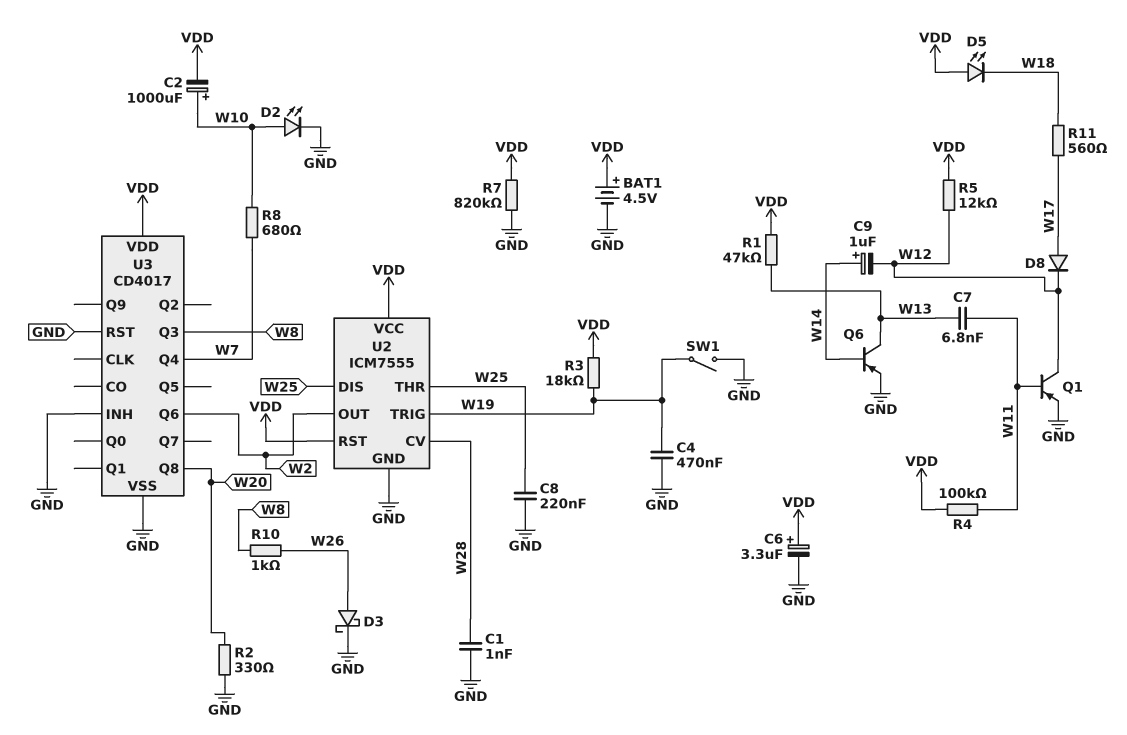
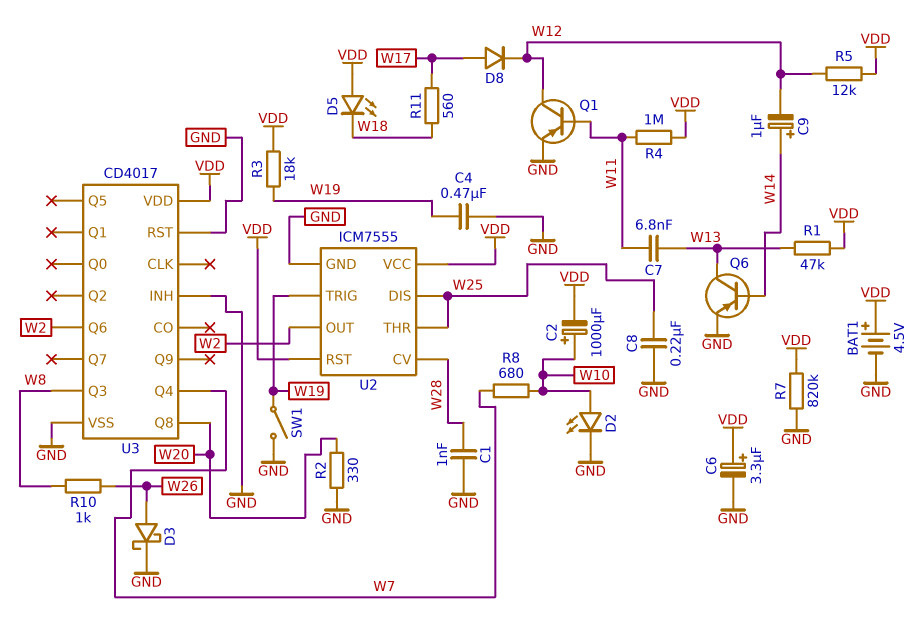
R4: 100k (VDD, W11) -> 1M (VDD, W11)

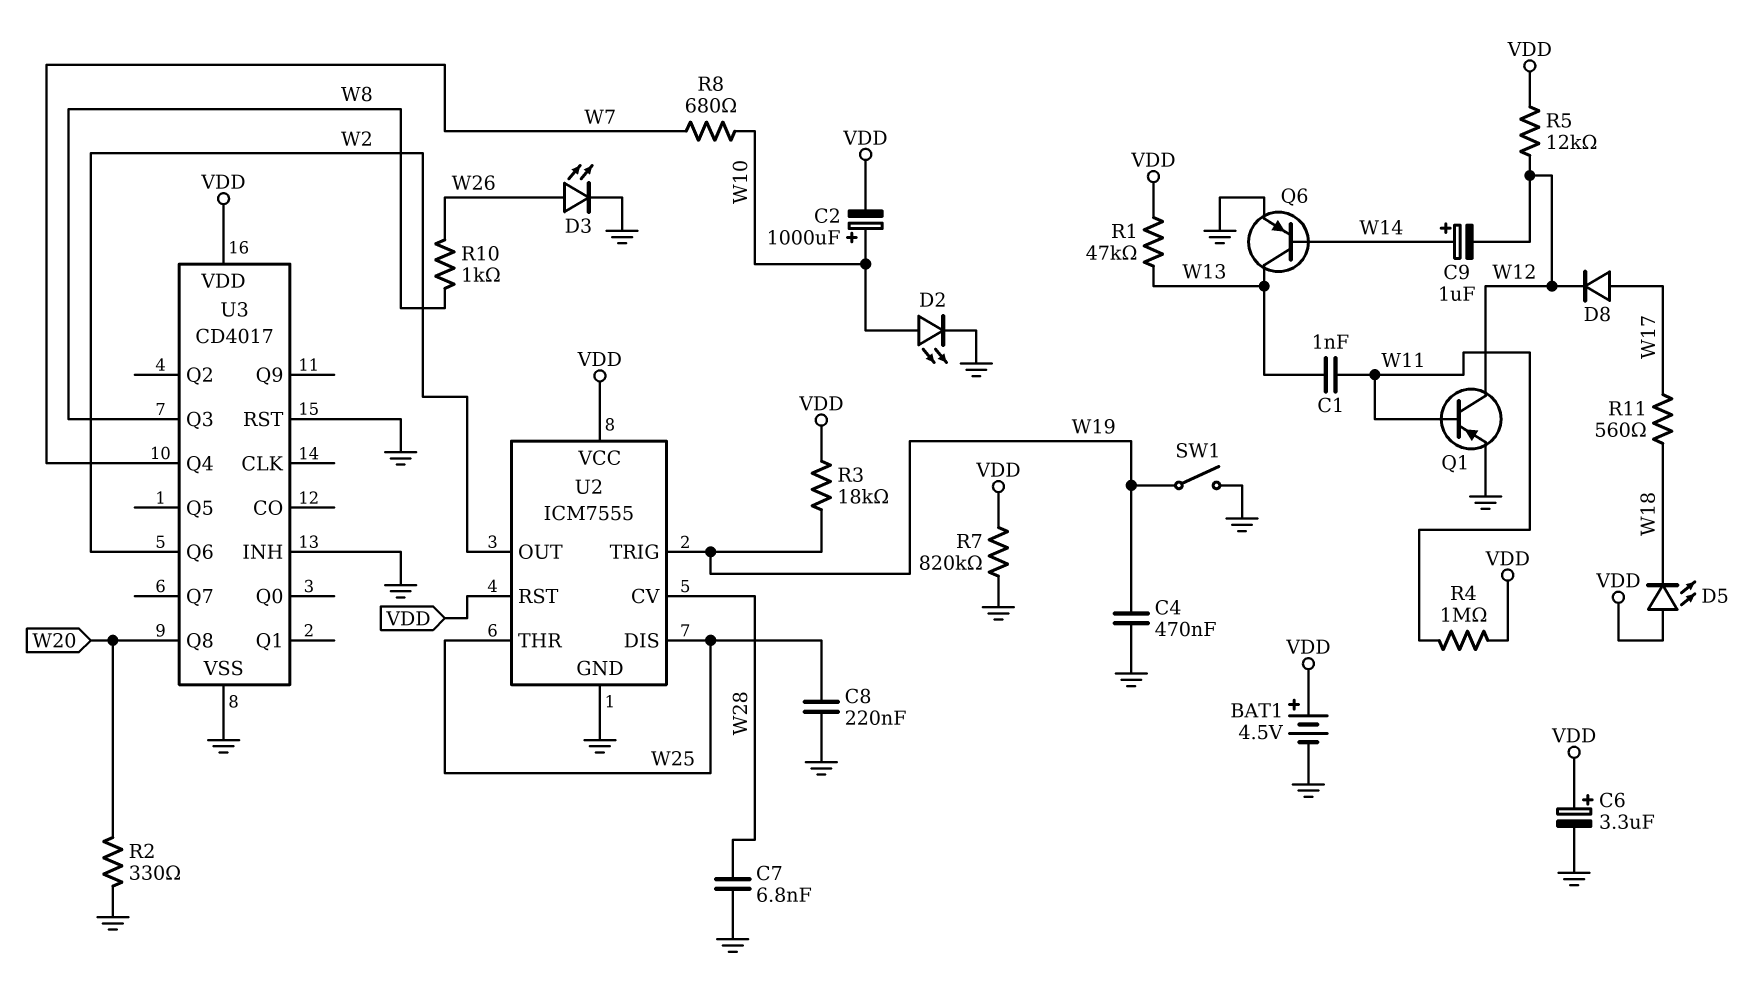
C1: 1nF (GND, W28) -> 1nF (W11, W13)
C7: 6.8nF (W11, W13) -> 6.8nF (GND, W28)
D3: schottky (A W26, K GND) -> LED (A W26, K GND)

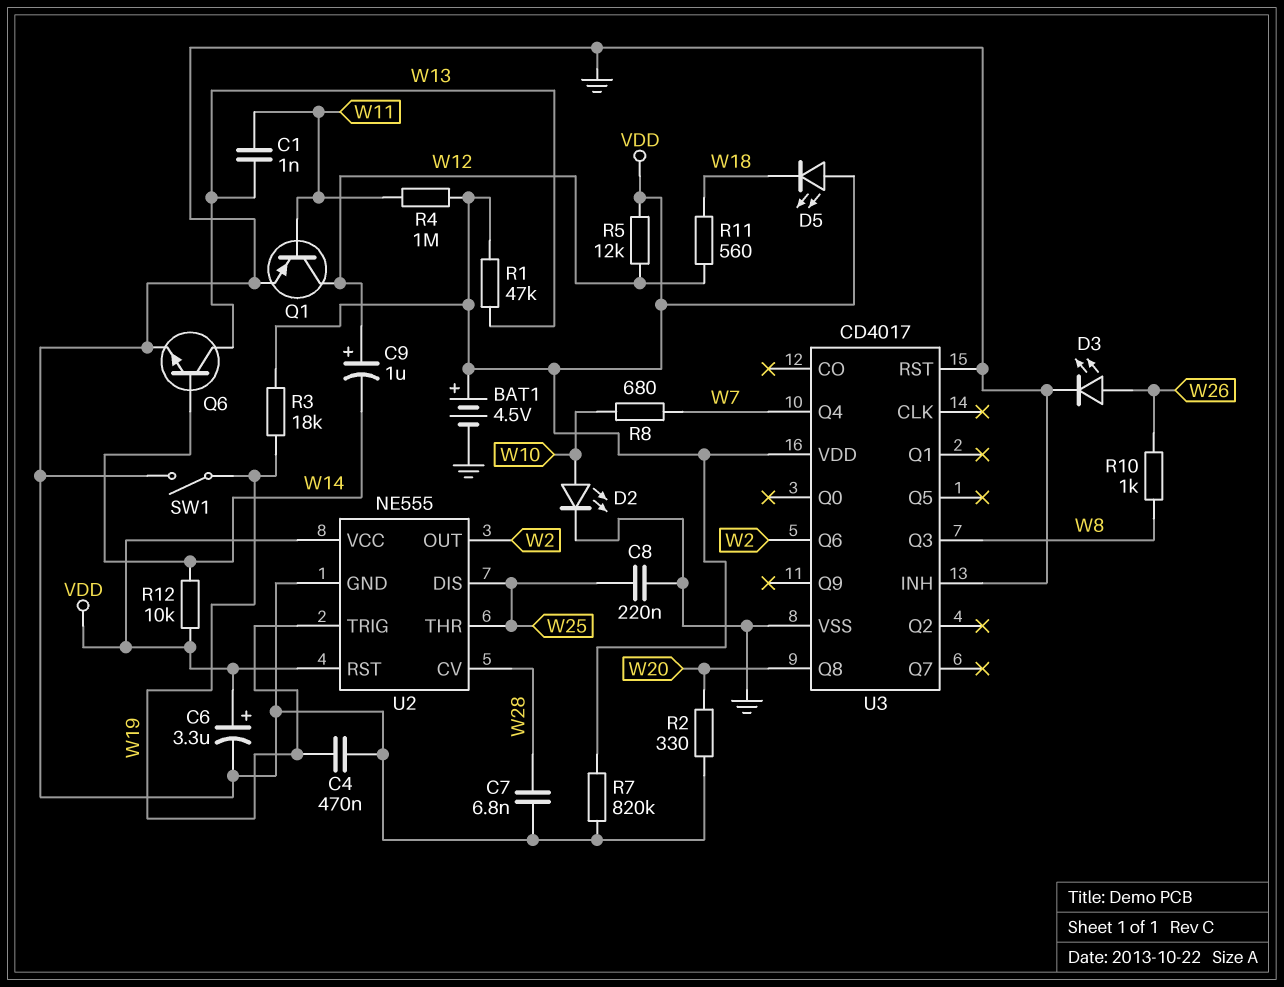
C2: 1000uF (plus W10, minus VDD) -> none
C9: 1uF (plus W14, minus W12) -> 1uF (plus W12, minus W14)
D8: diode (A W17, K W12) -> none
Q6: PNP (B W14, C W13, E GND) -> NPN (B W14, C W13, E GND)
R11: 560 (W17, W18) -> 560 (W12, W18)
R12: none -> 10k (VDD, W14)
U2: ICM7555 -> NE555

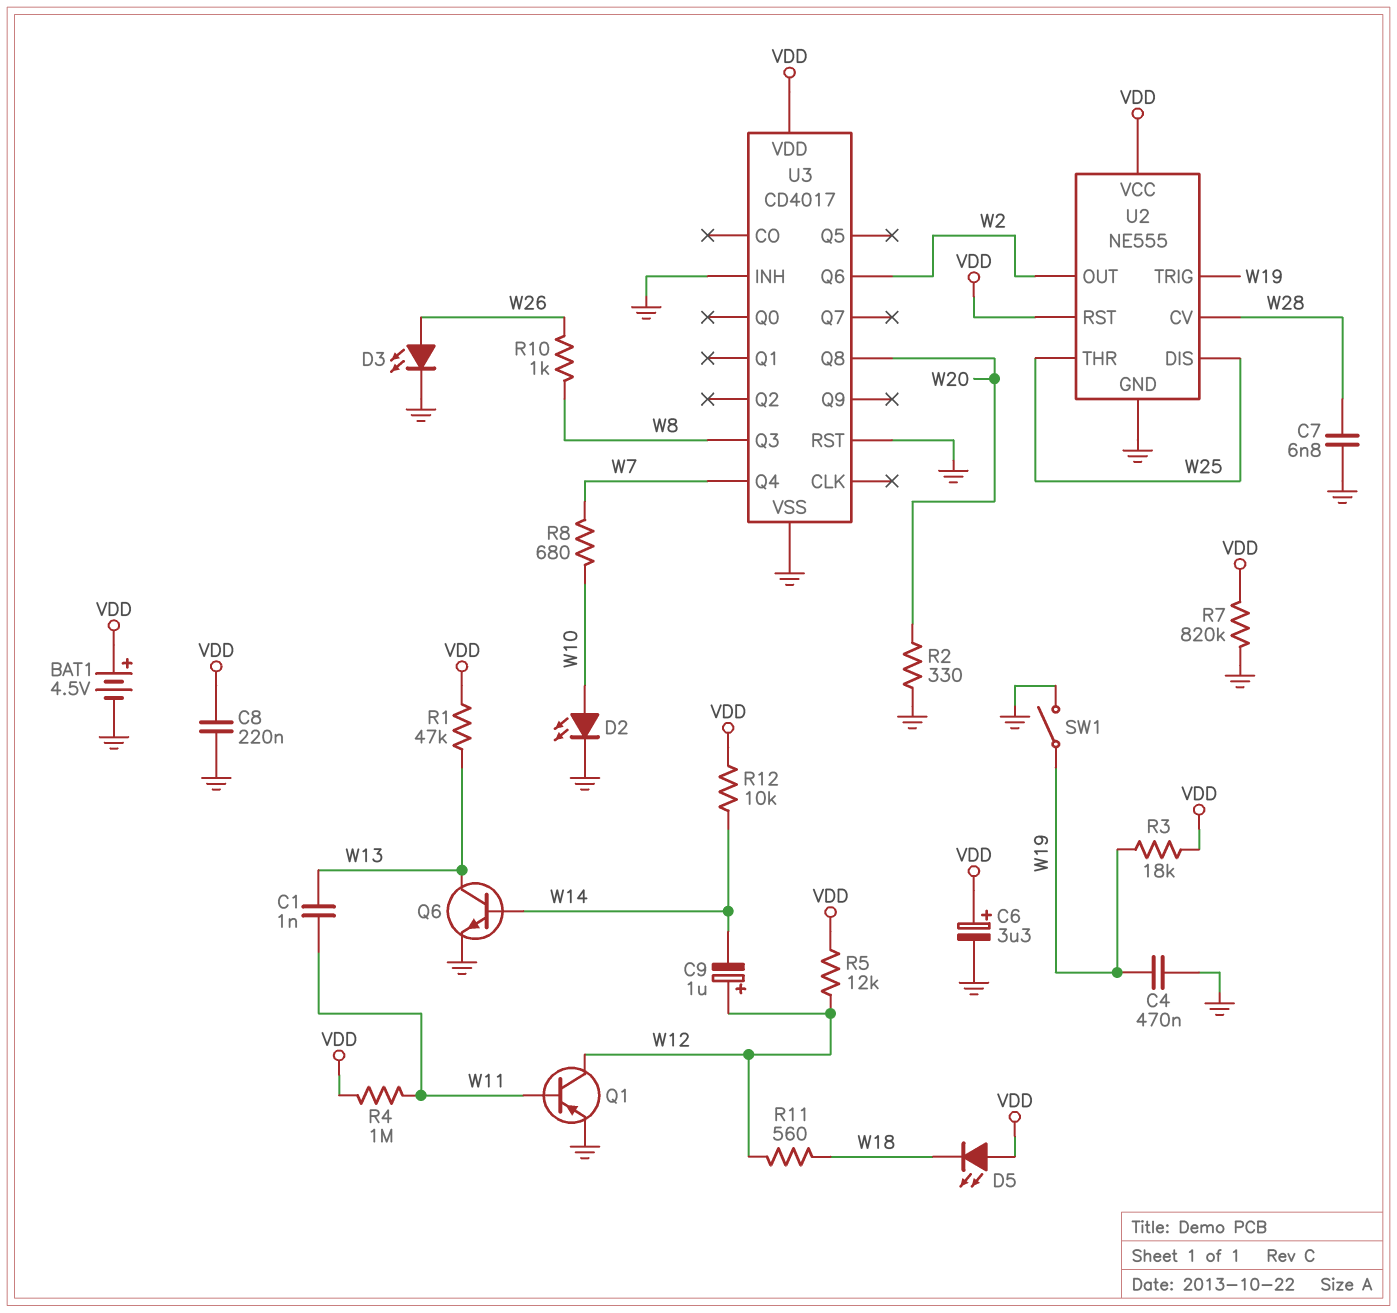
C8: 220nF (GND, W25) -> 220nF (GND, VDD)

